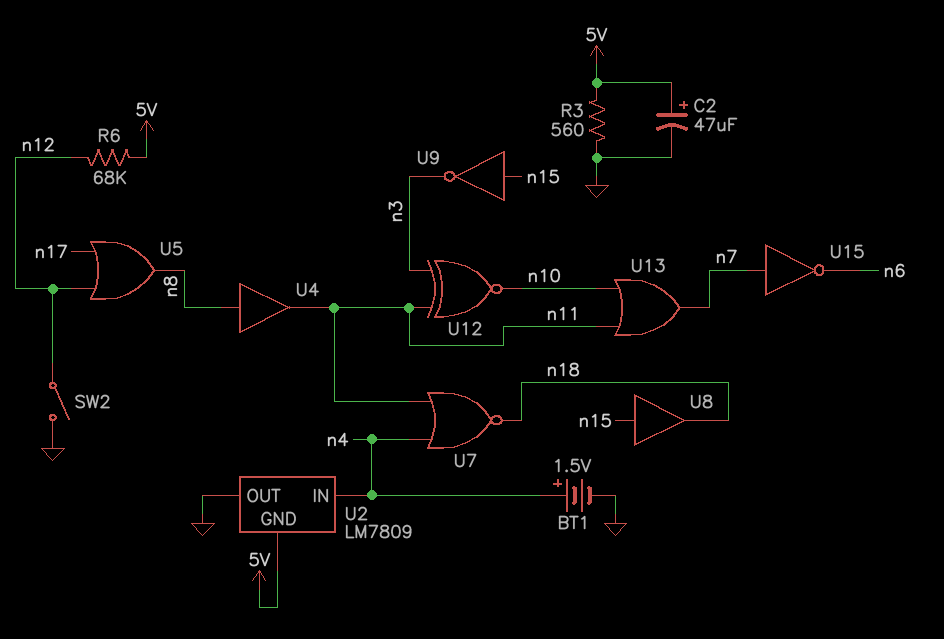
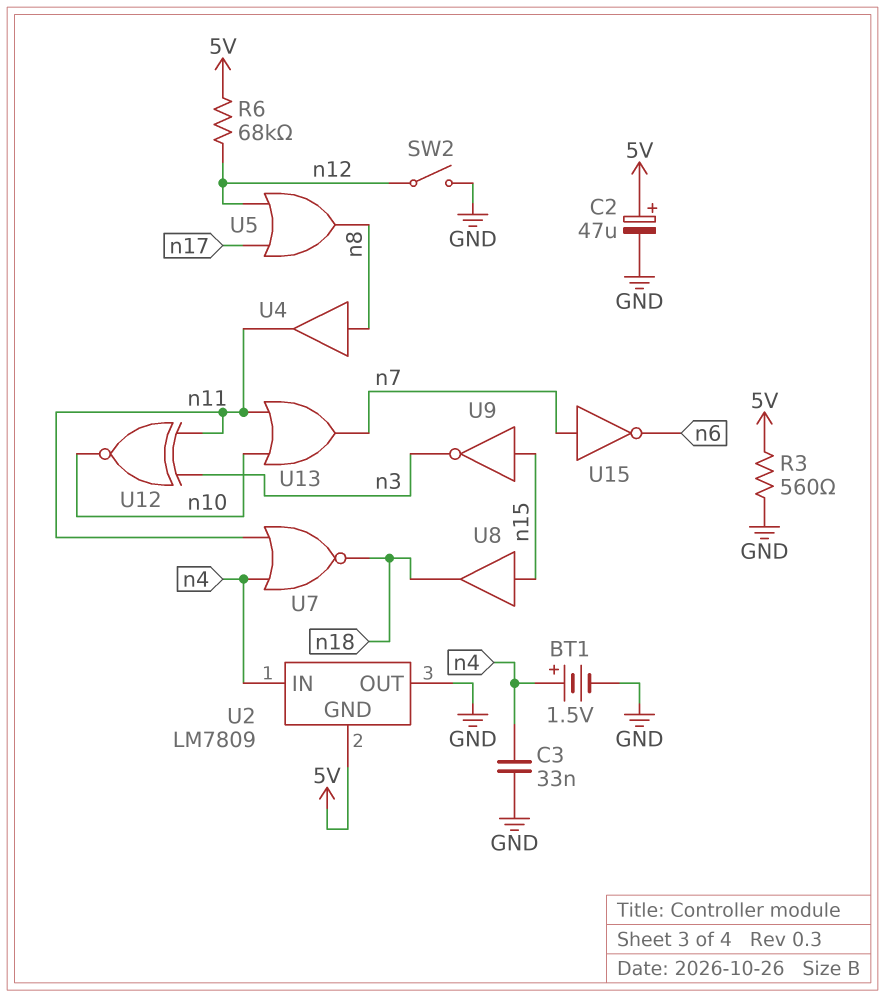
C3: none -> 33nF (GND, n4)

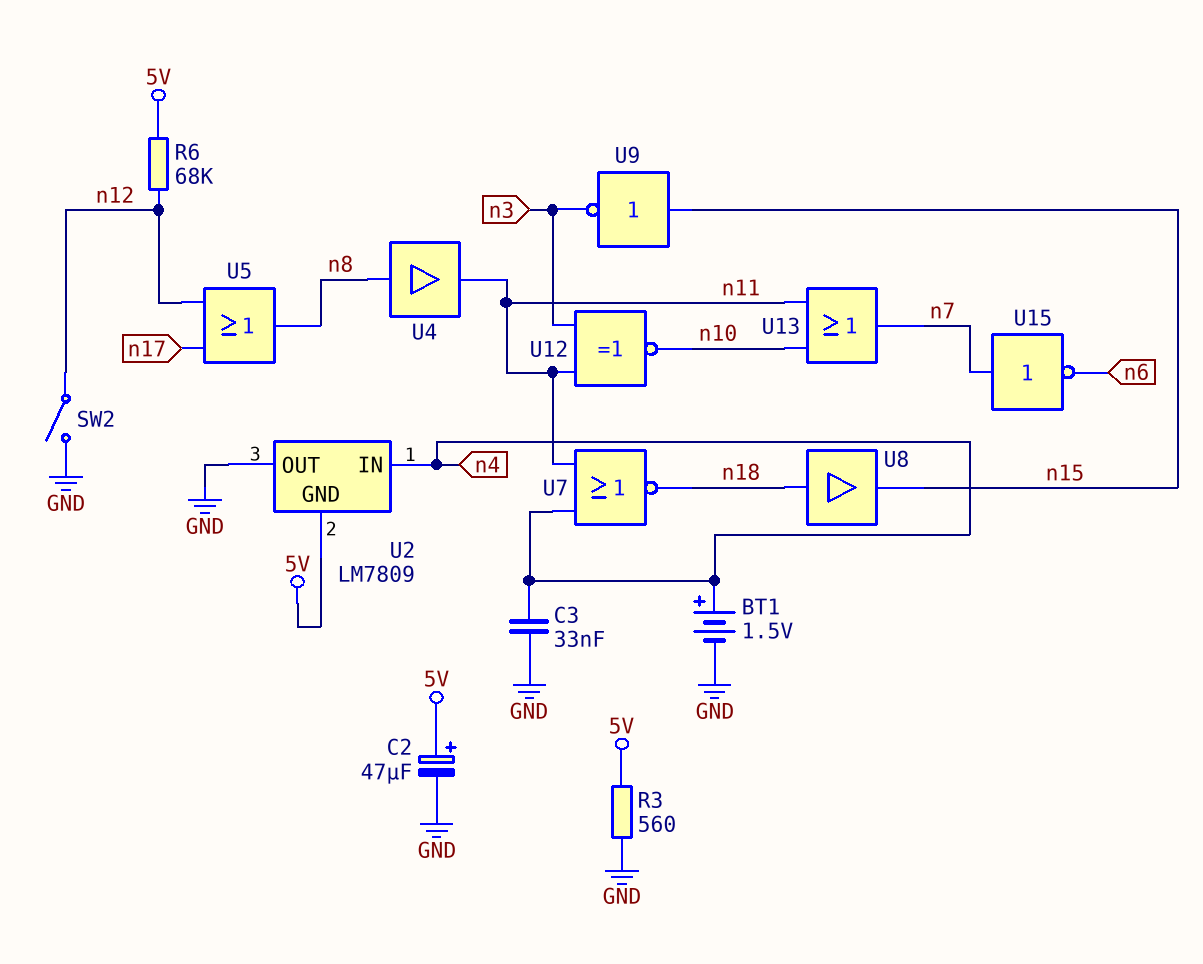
U8: buffer (in n15, out n18) -> buffer (in n18, out n15)

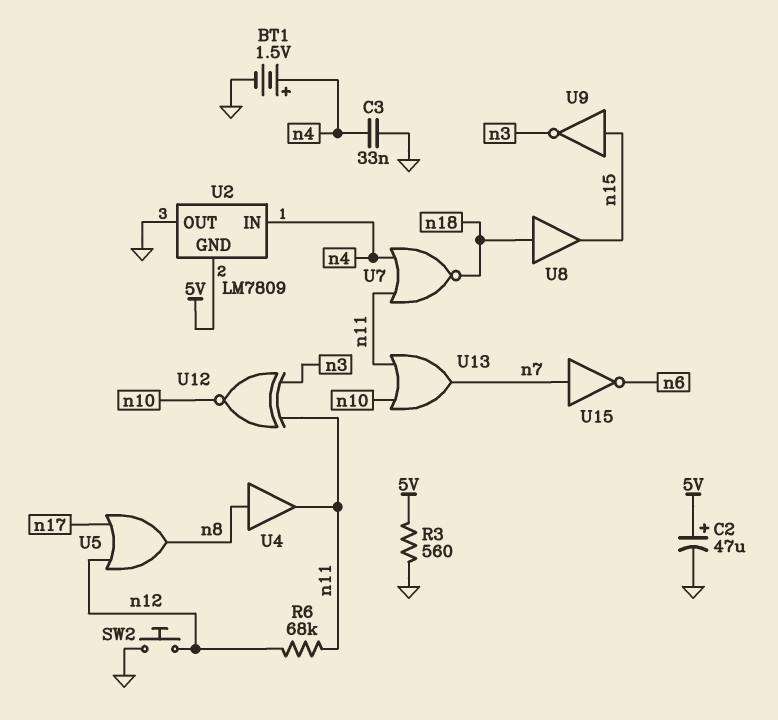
R6: 68k (5V, n12) -> 68k (n11, n12)
SW2: switch (GND, n12) -> button (GND, n12)

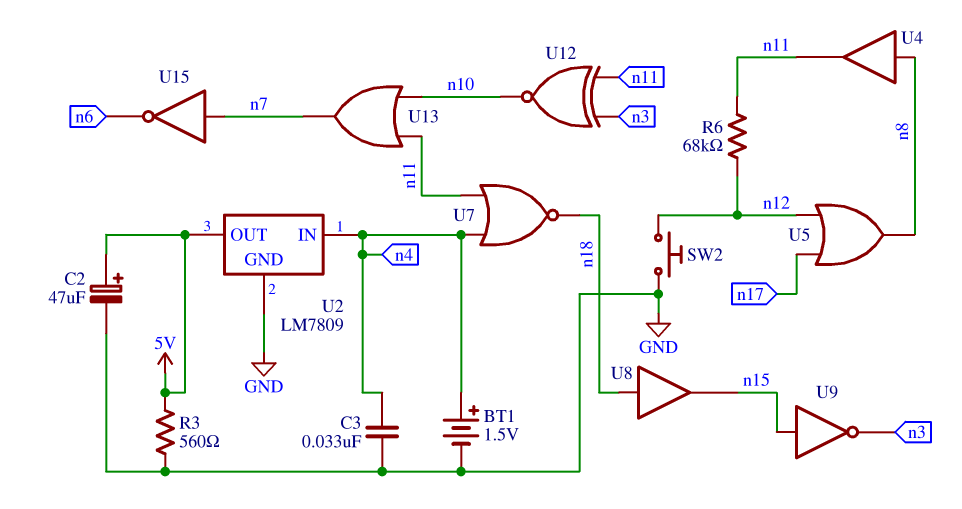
U2 pin GND: 5V -> GND
U2 pin OUT: GND -> 5V

